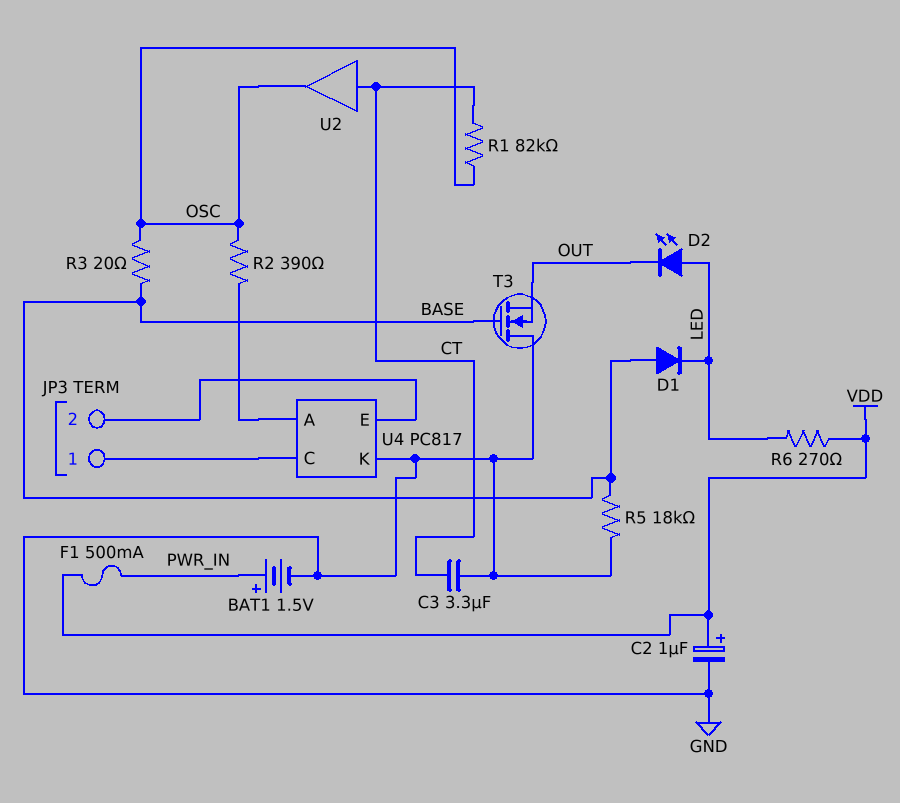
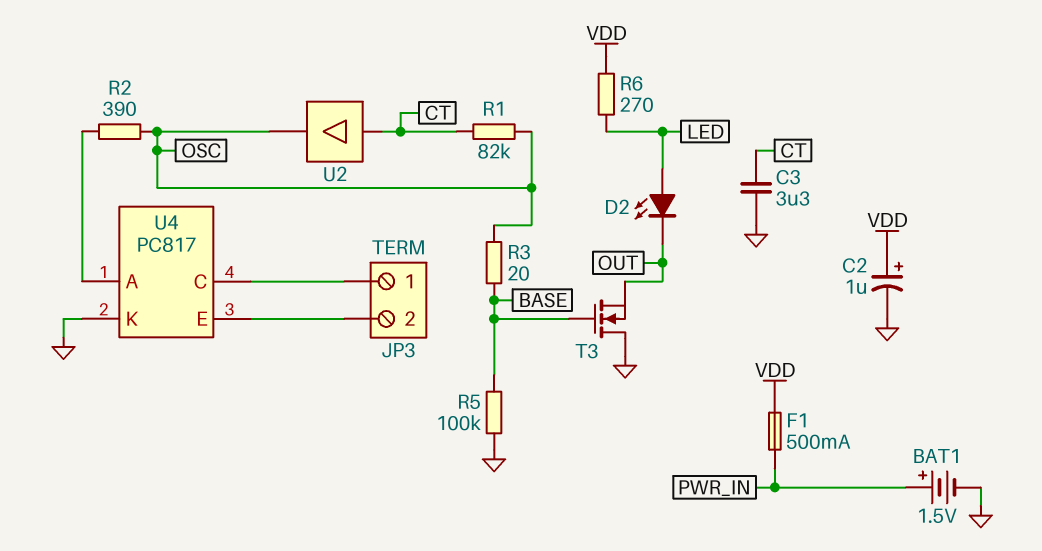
D1: diode (A BASE, K LED) -> none
R5: 18k (BASE, GND) -> 100k (BASE, GND)

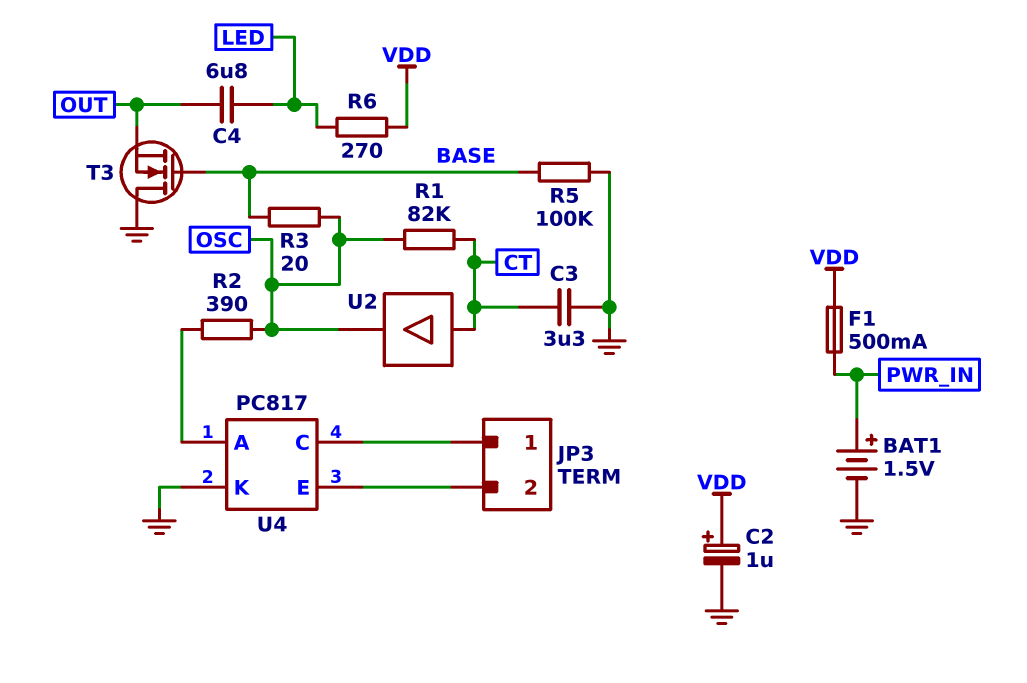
C4: none -> 6.8uF (LED, OUT)
D2: LED (A LED, K OUT) -> none

